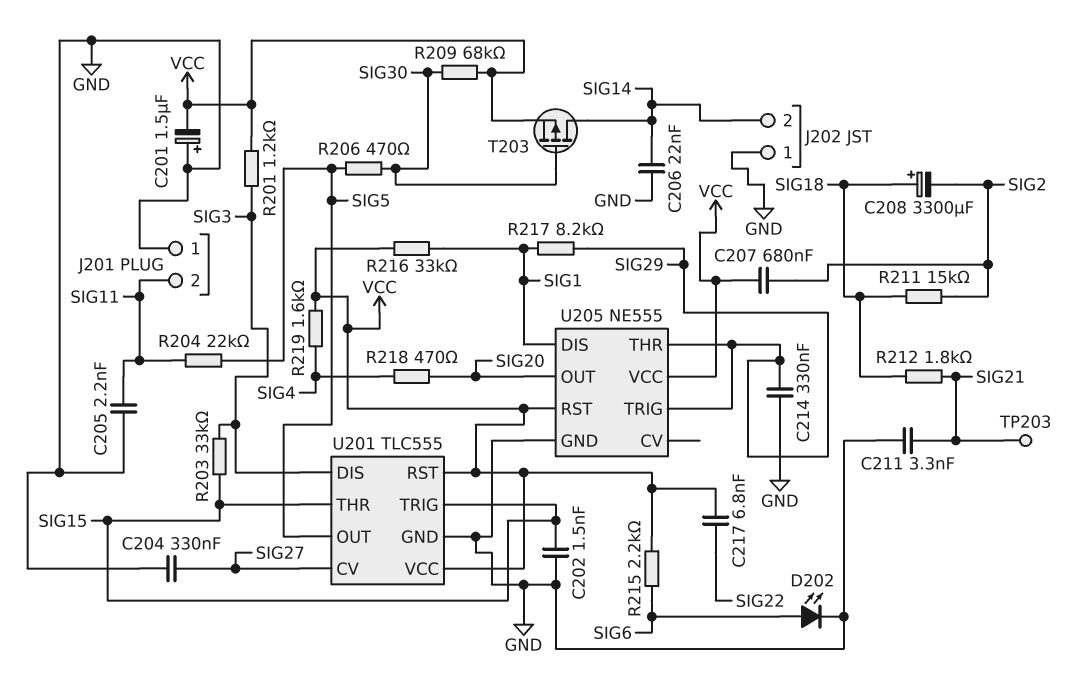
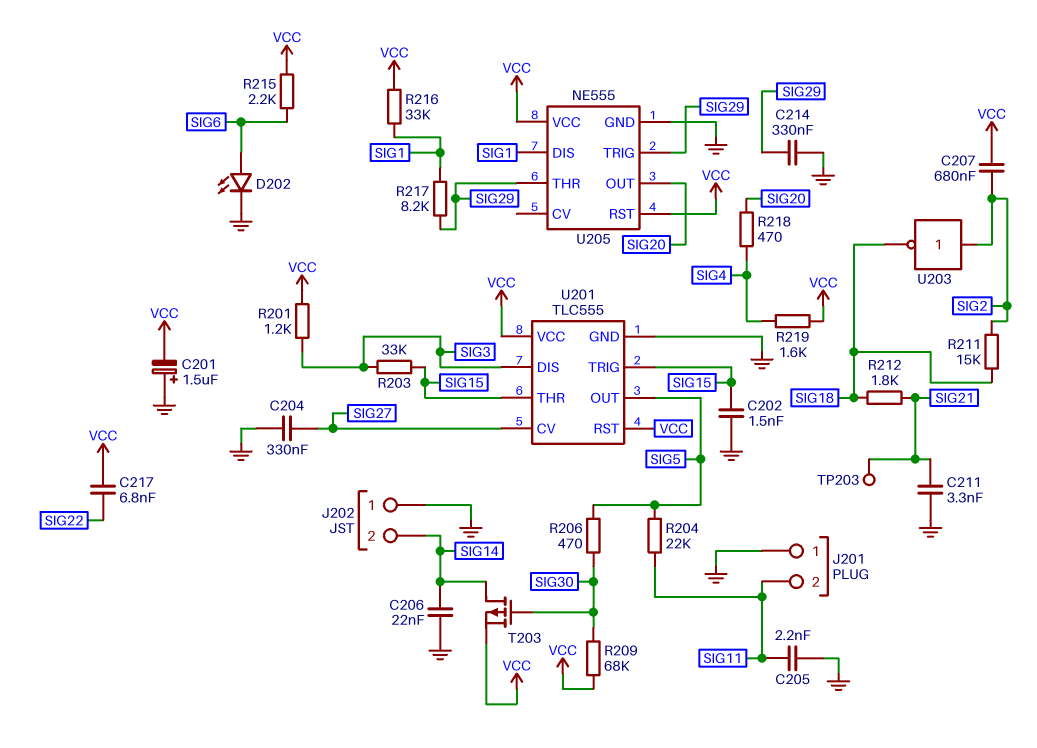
C208: 3300uF (plus SIG18, minus SIG2) -> none
U203: none -> NOT (in SIG2, out SIG18)

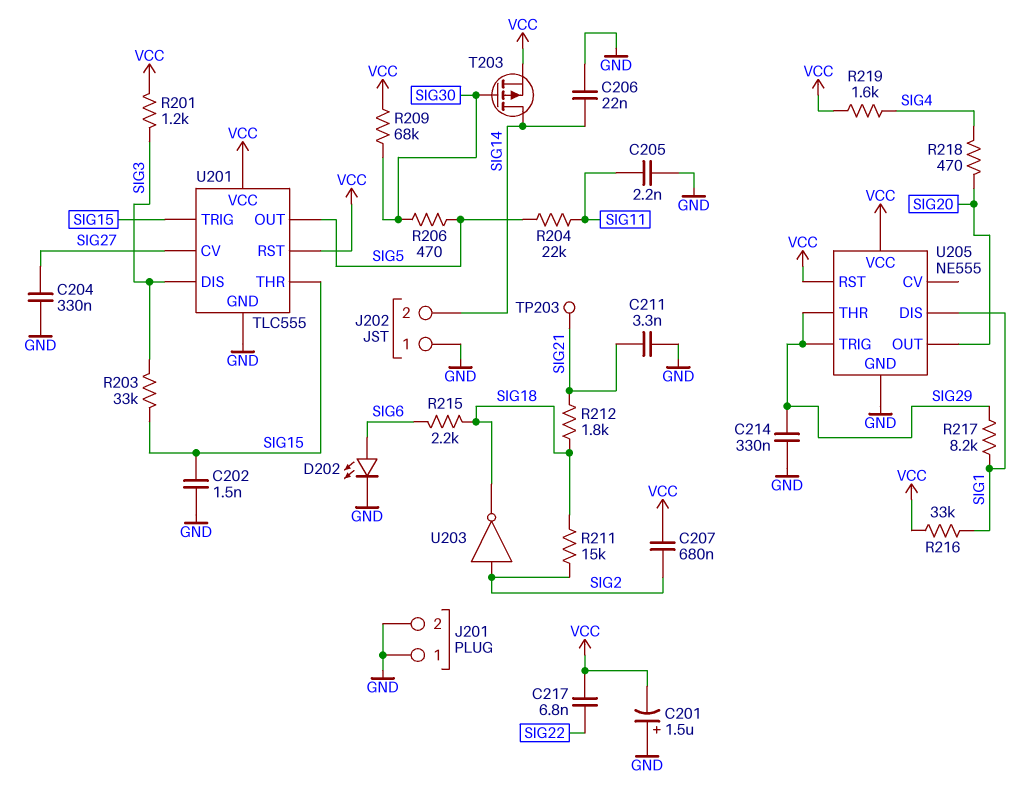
J201 pin 2: SIG11 -> GND
R215: 2.2k (SIG6, VCC) -> 2.2k (SIG6, SIG18)

